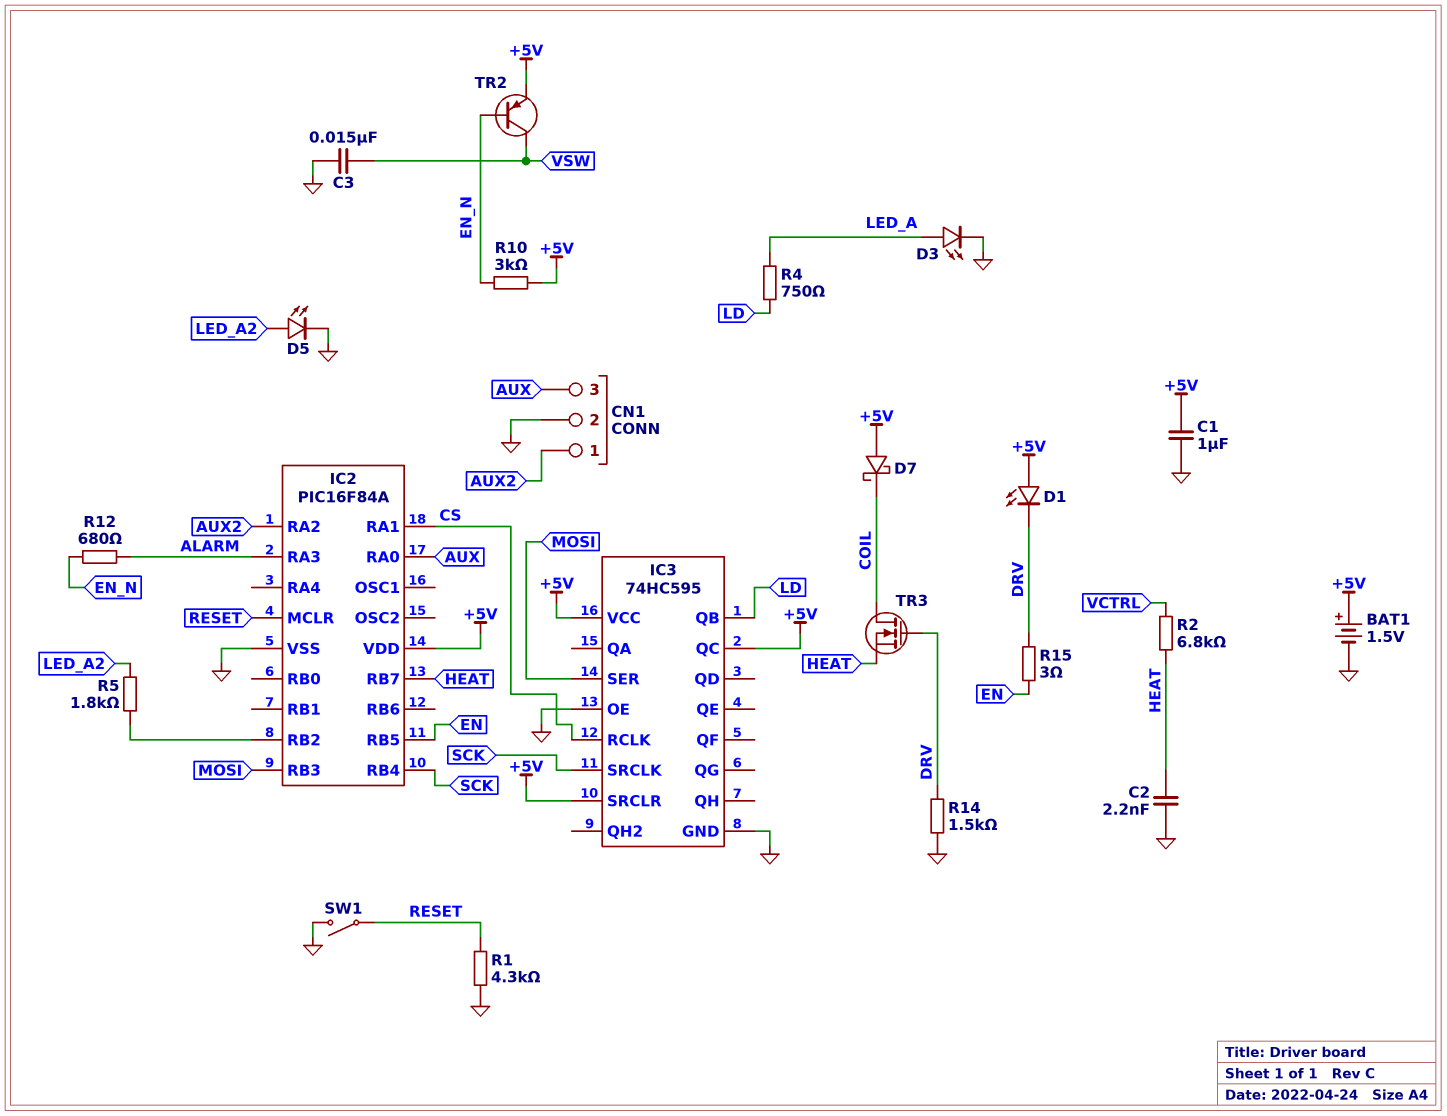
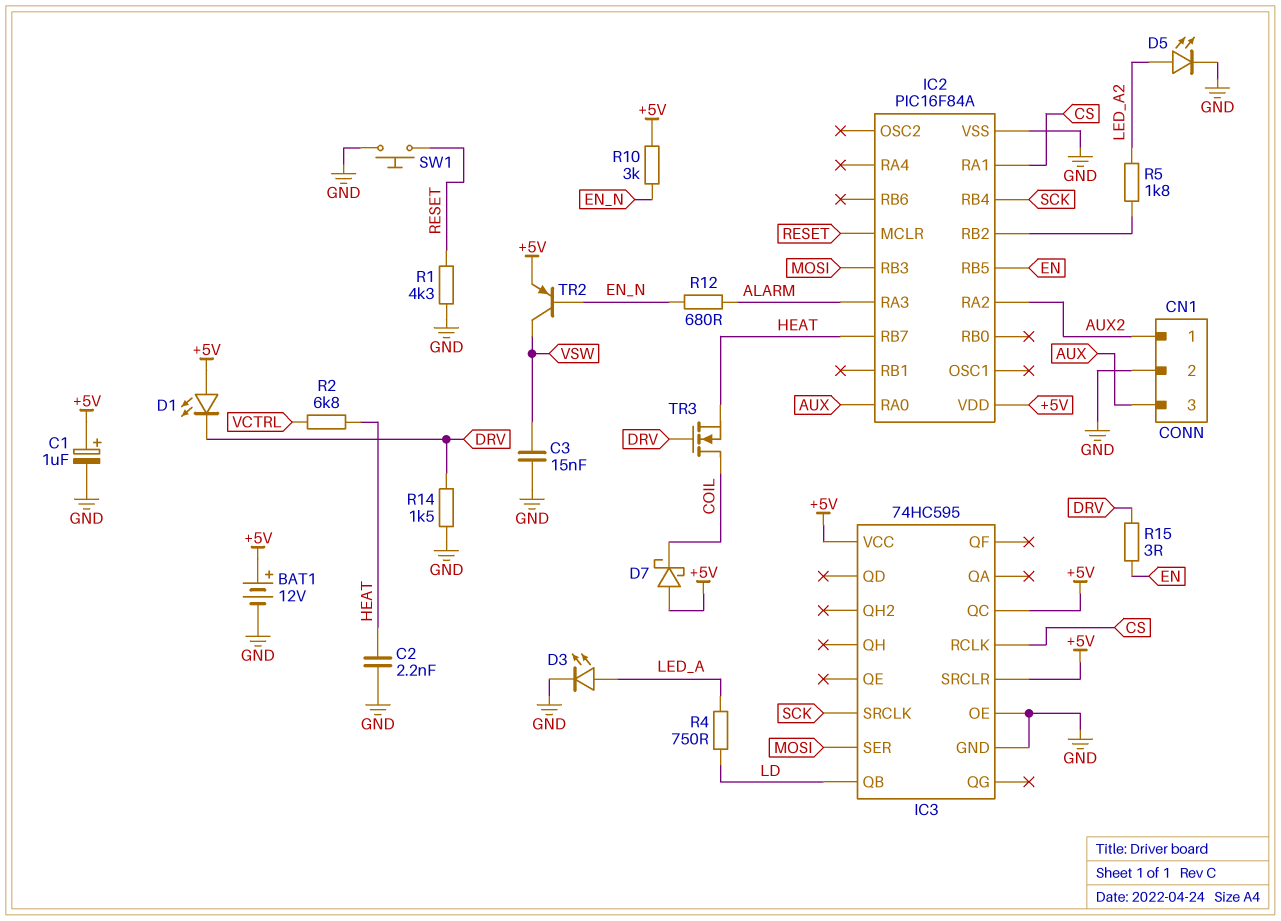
BAT1: 1.5V (plus +5V, minus GND) -> 12V (plus +5V, minus GND)
C1: 1uF (+5V, GND) -> 1uF (plus +5V, minus GND)
SW1: switch (GND, RESET) -> button (GND, RESET)

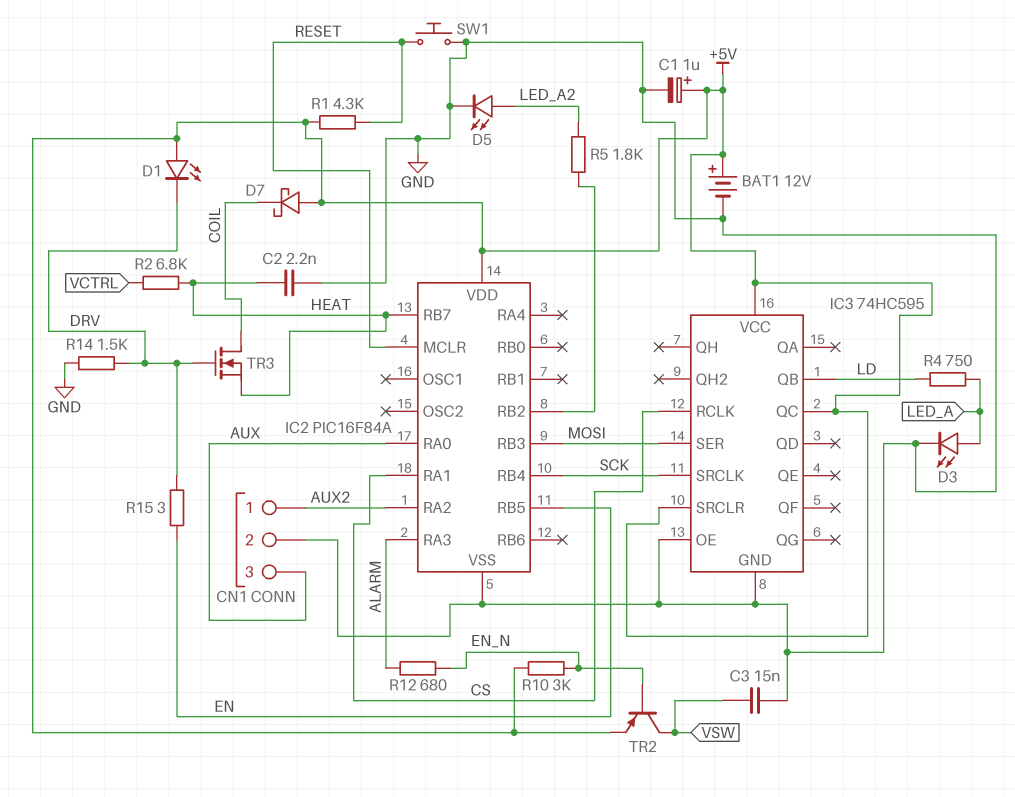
R1: 4.3k (GND, RESET) -> 4.3k (+5V, RESET)

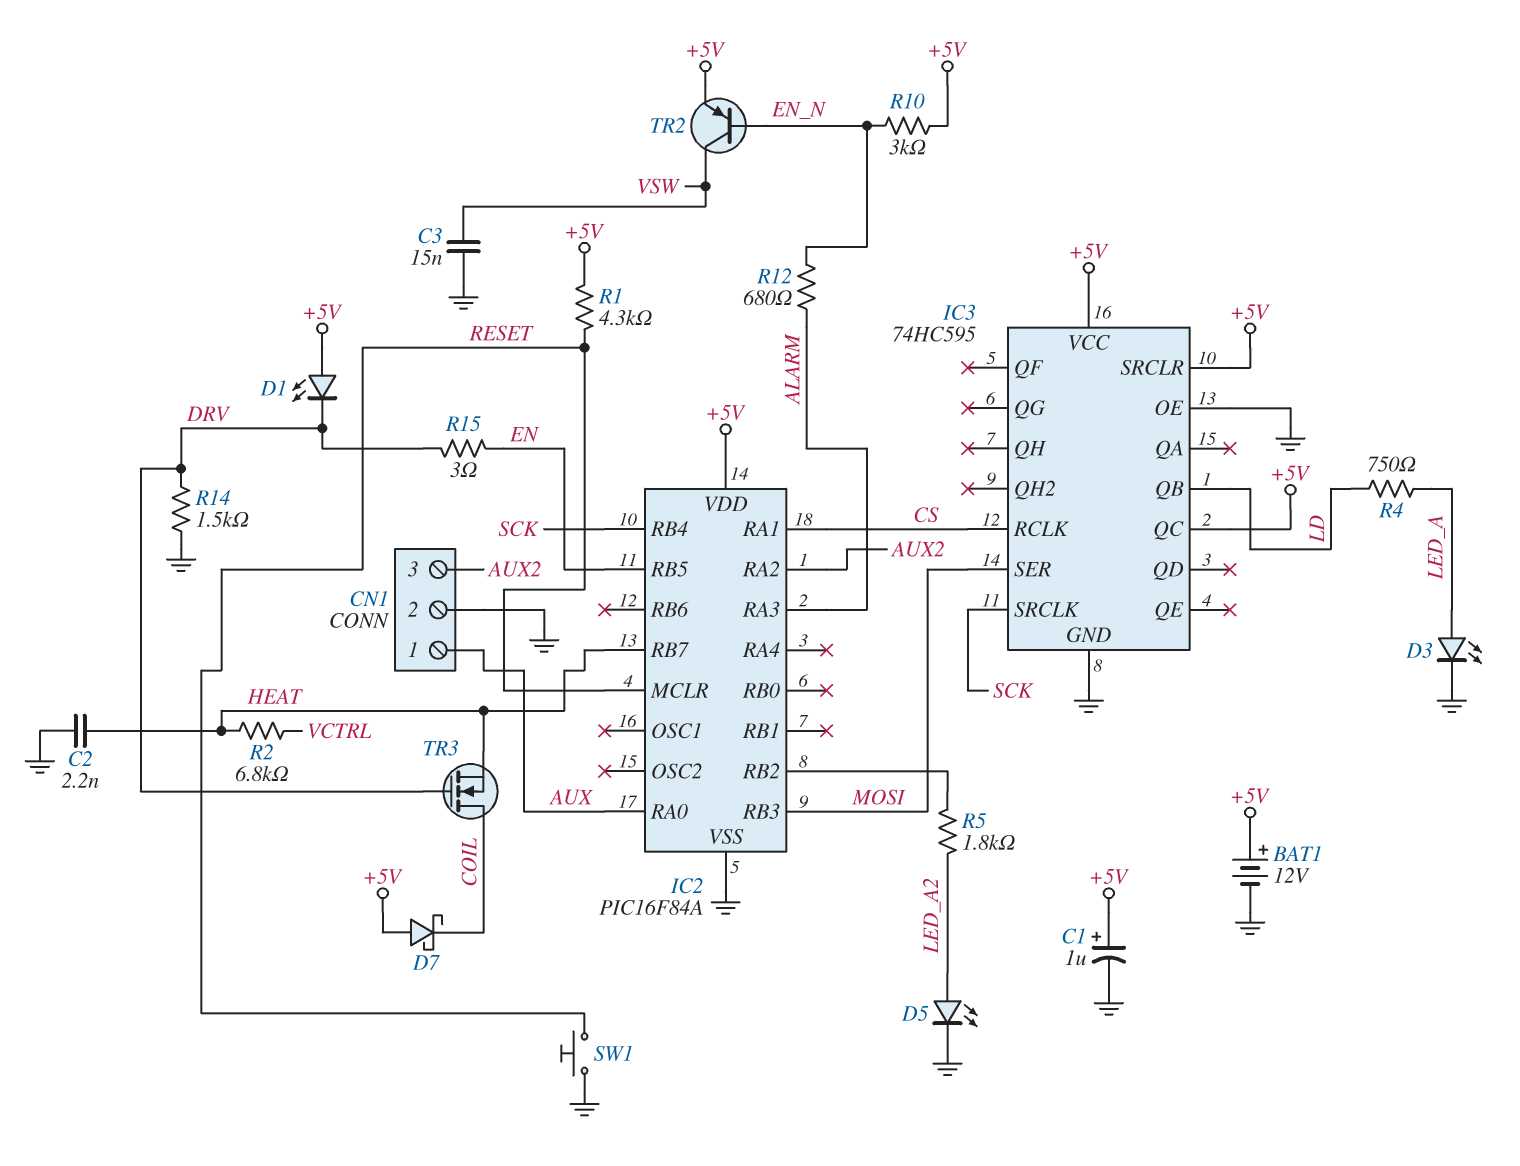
CN1 pin 1: AUX2 -> AUX
CN1 pin 3: AUX -> AUX2

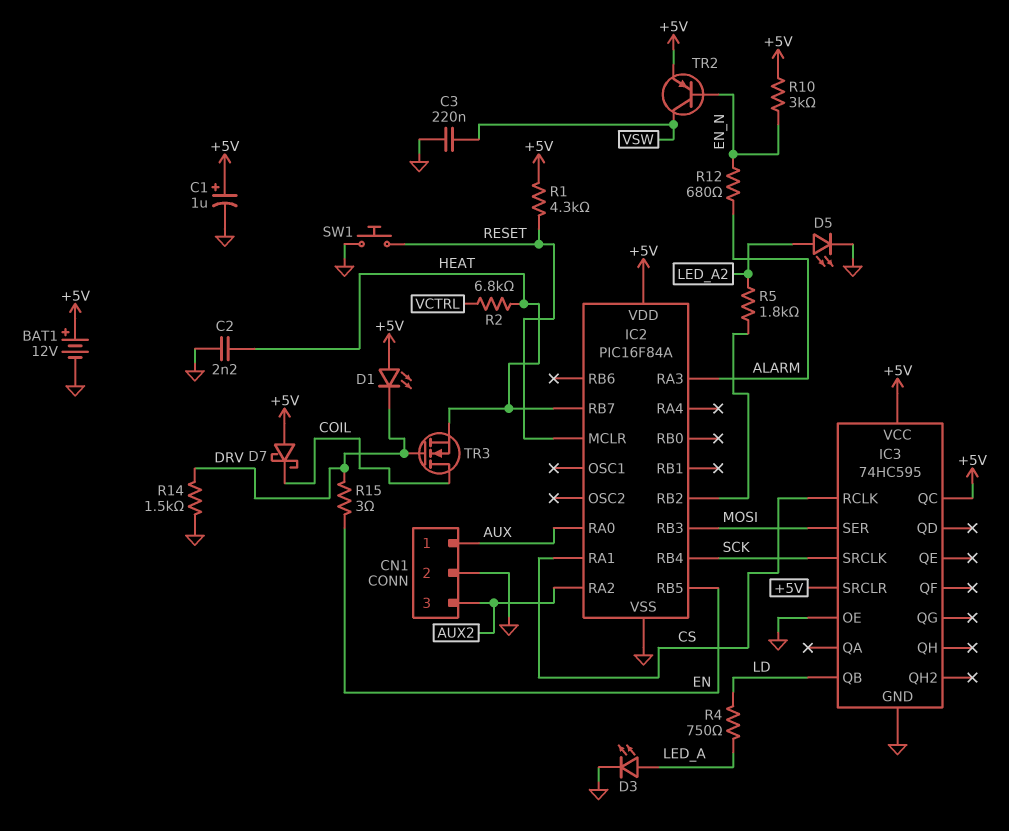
C3: 15nF (GND, VSW) -> 220nF (GND, VSW)

